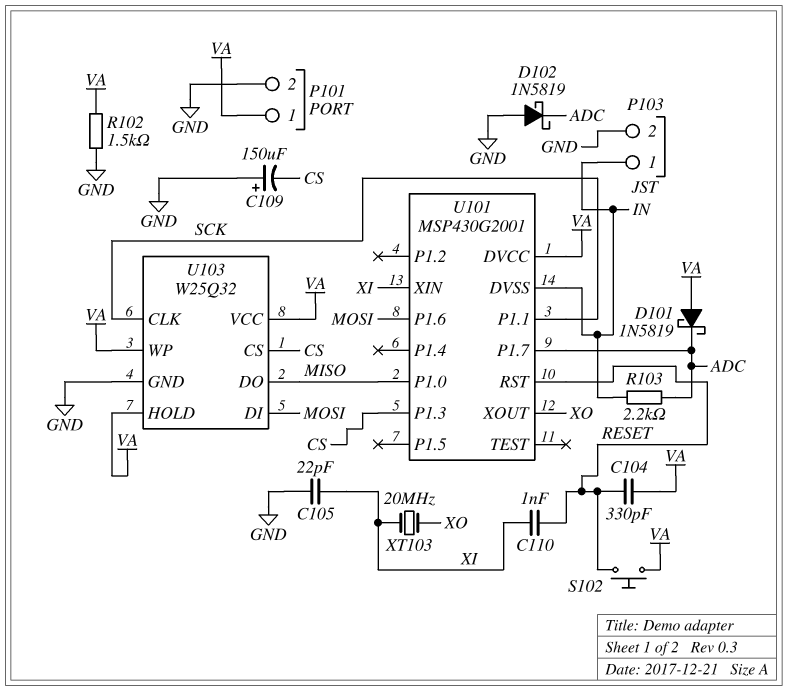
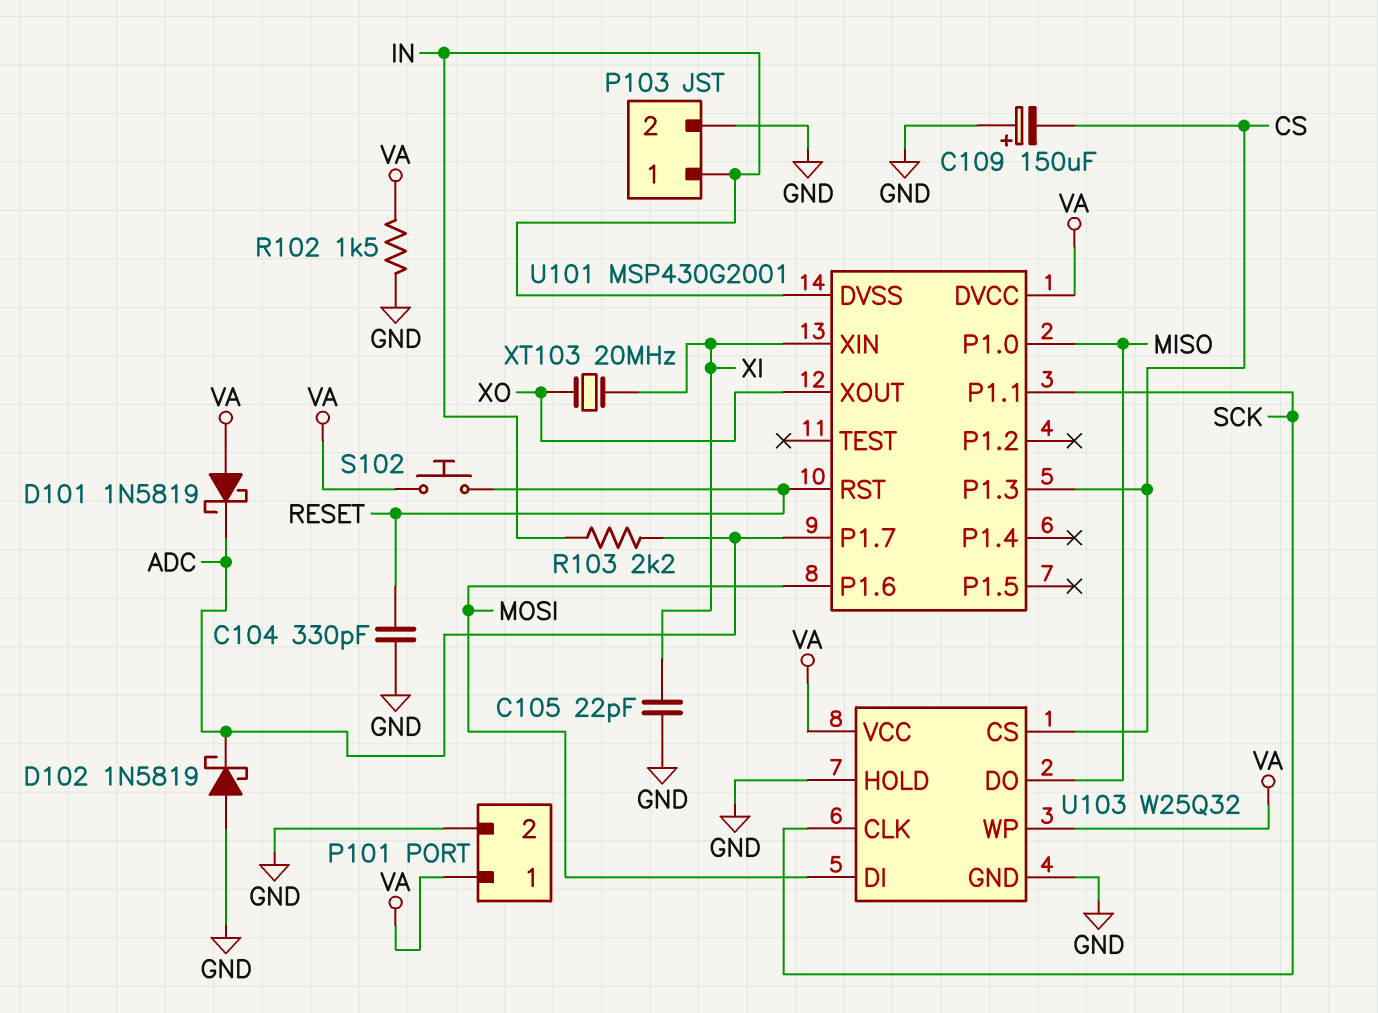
C104: 330pF (RESET, VA) -> 330pF (GND, RESET)
C110: 1nF (RESET, XI) -> none
U103 pin HOLD: VA -> GND

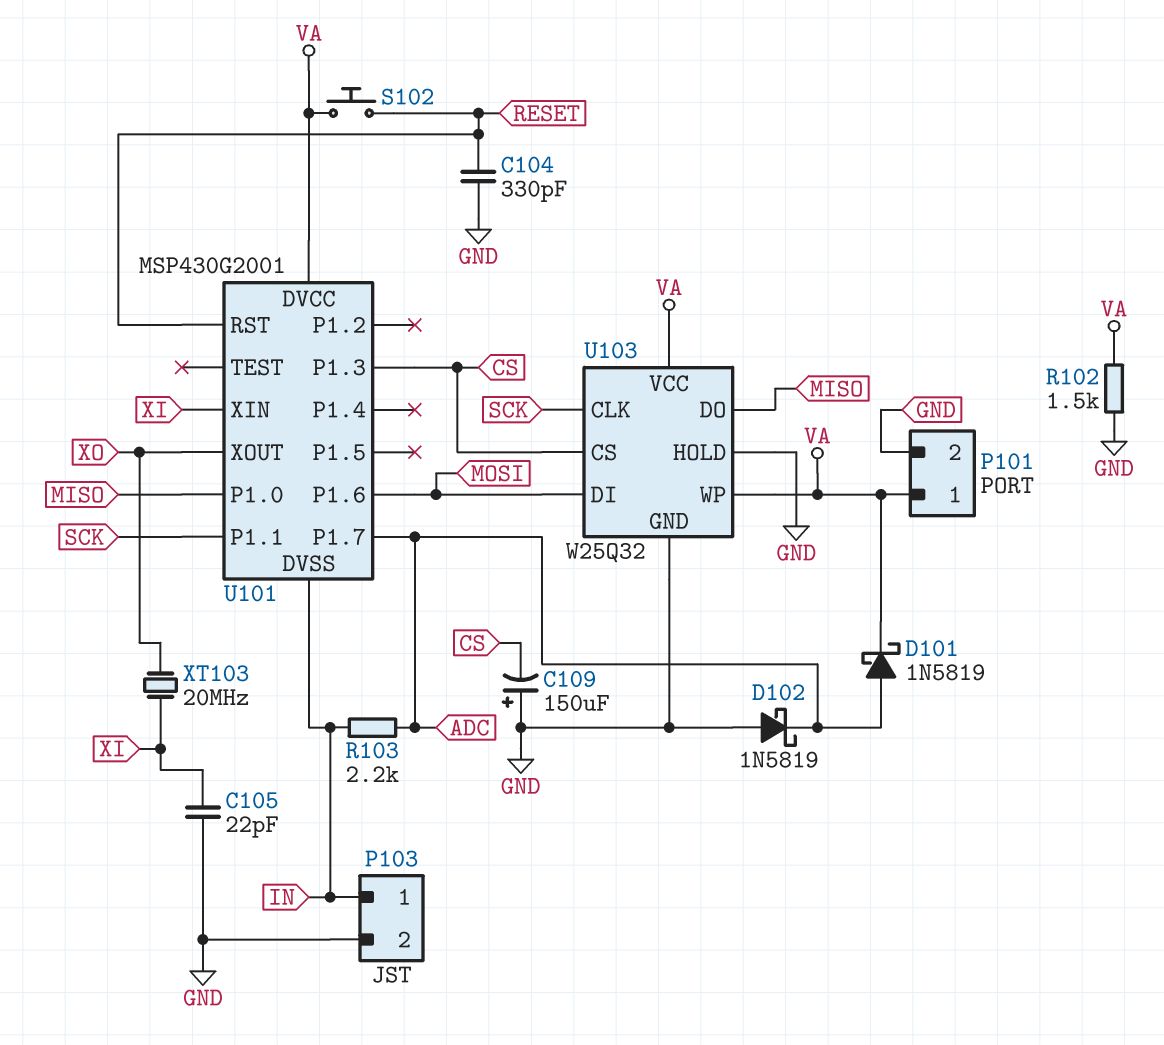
D101: schottky 1N5819 (A VA, K ADC) -> schottky 1N5819 (A ADC, K VA)

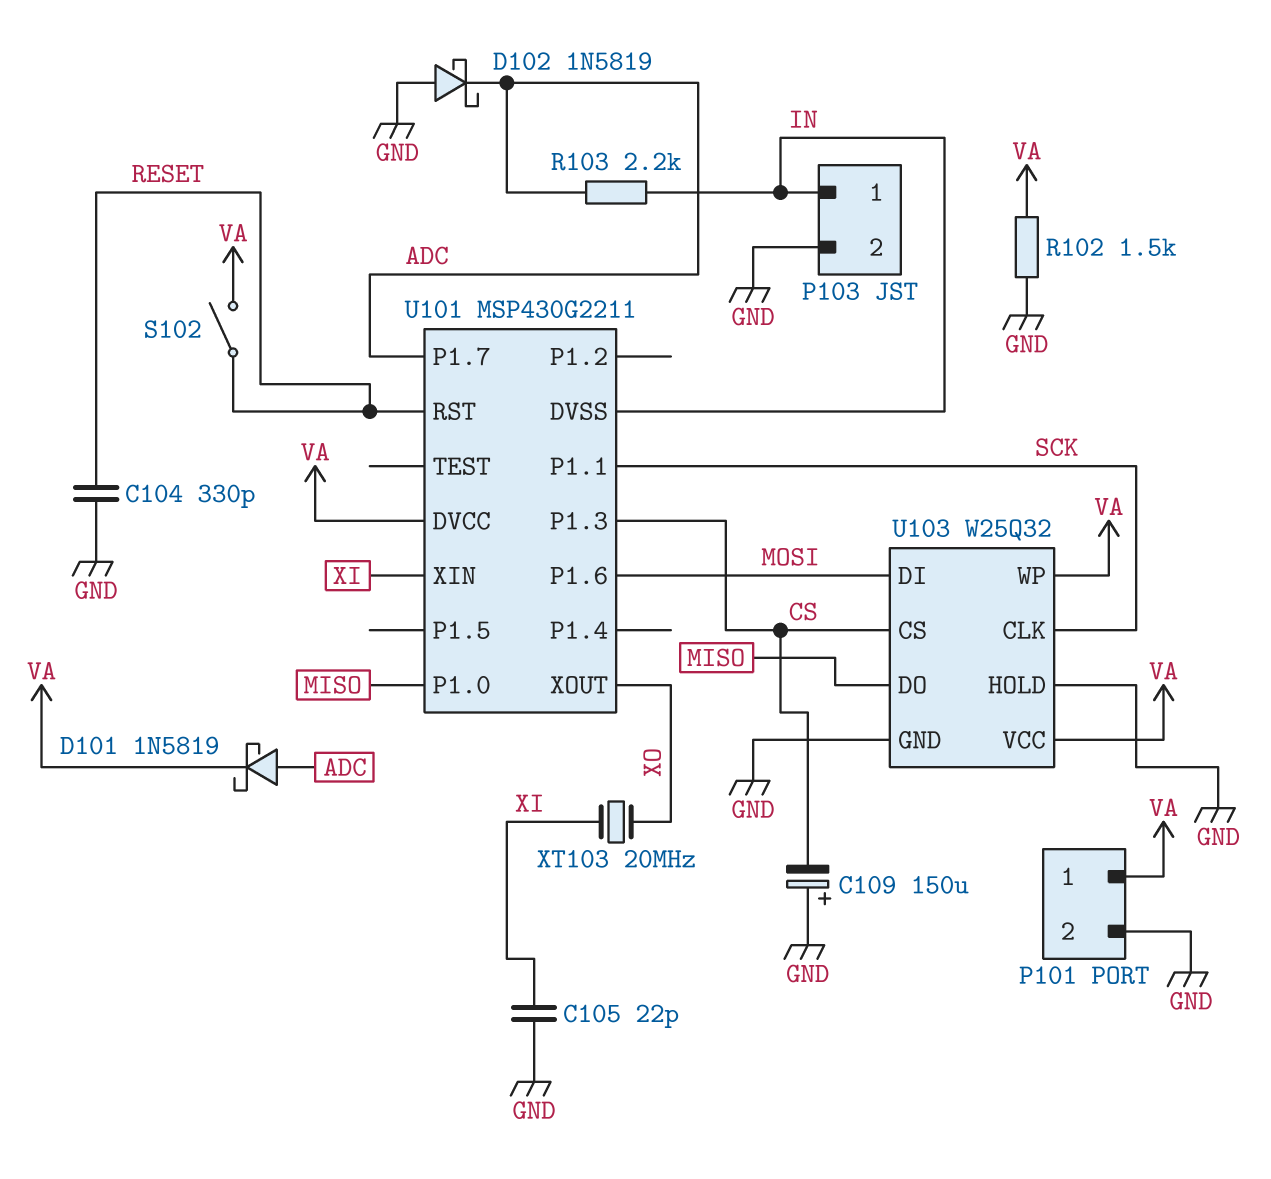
S102: button (RESET, VA) -> switch (RESET, VA)
U101: MSP430G2001 -> MSP430G2211

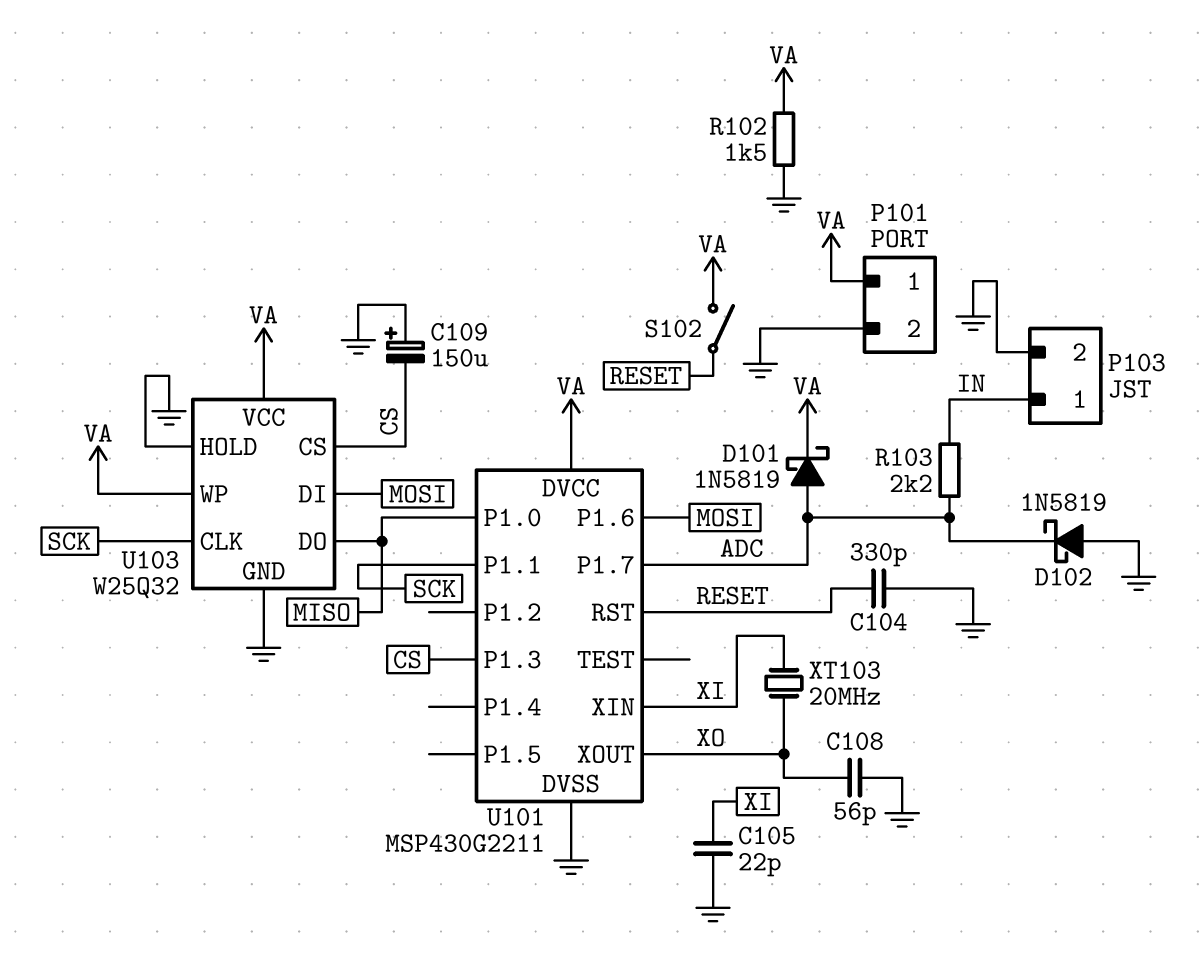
C108: none -> 56pF (GND, XO)
U101 pin DVSS: IN -> GND

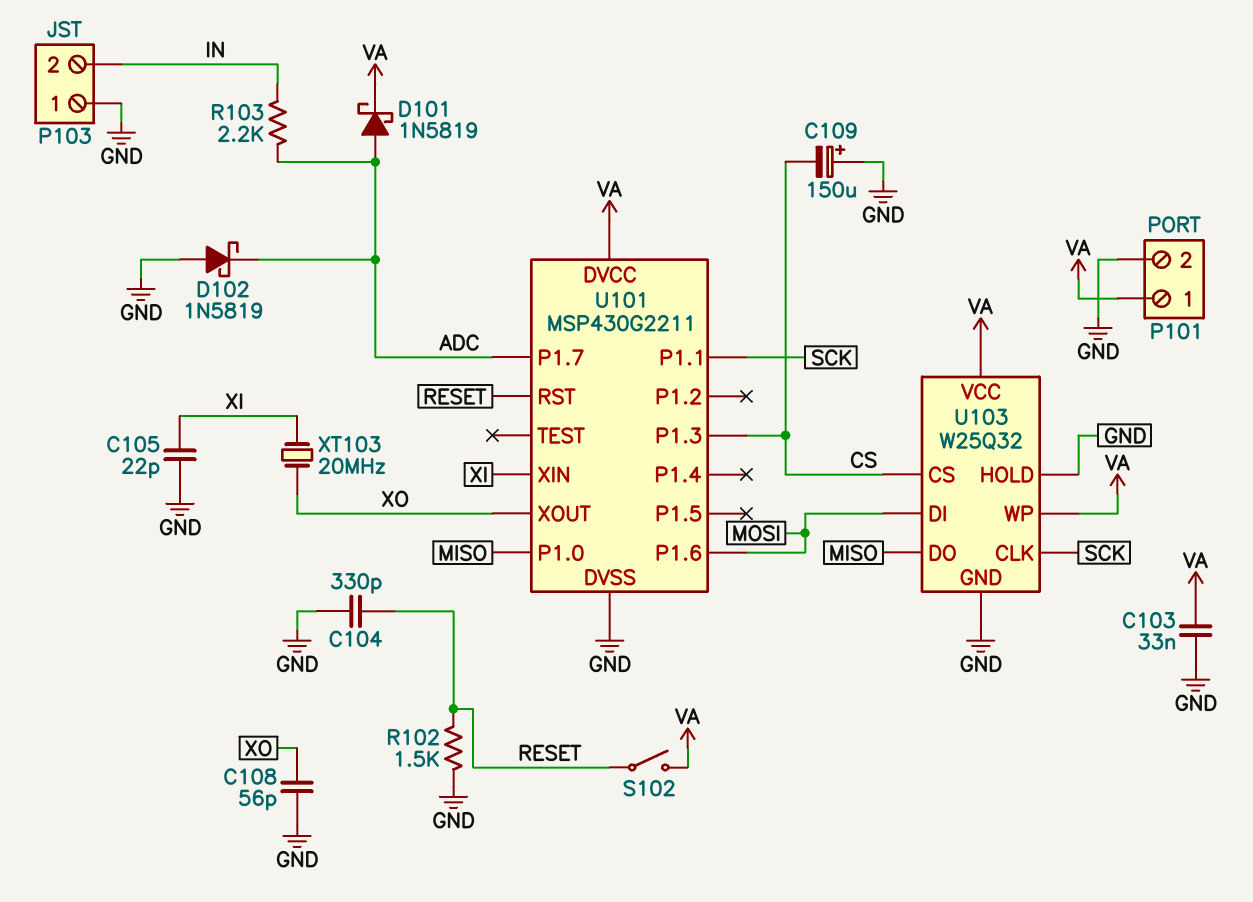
C103: none -> 33nF (GND, VA)
P103 pin 1: IN -> GND
P103 pin 2: GND -> IN
R102: 1.5k (GND, VA) -> 1.5k (GND, RESET)

